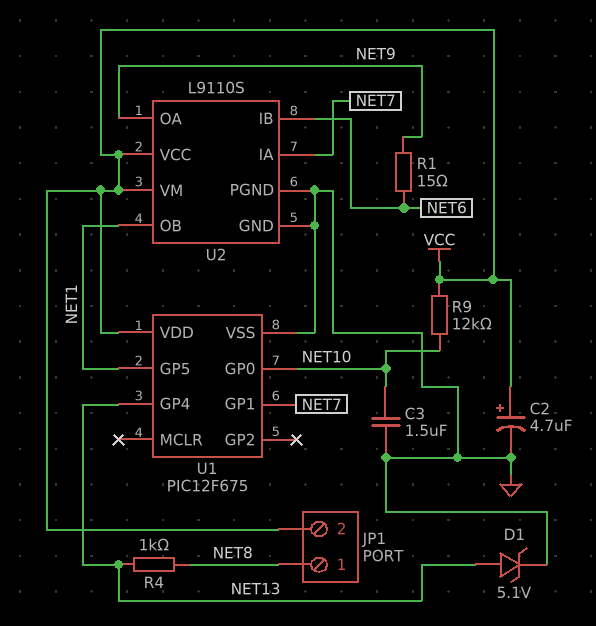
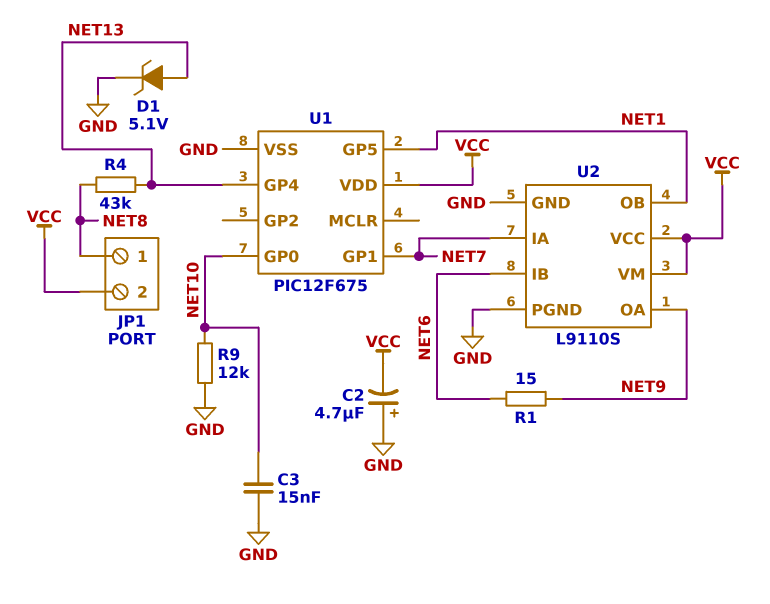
C2: 4.7uF (plus VCC, minus GND) -> 4.7uF (plus GND, minus VCC)
C3: 1.5uF (GND, NET10) -> 15nF (GND, NET10)
R4: 1k (NET8, NET13) -> 43k (NET8, NET13)
R9: 12k (NET10, VCC) -> 12k (GND, NET10)

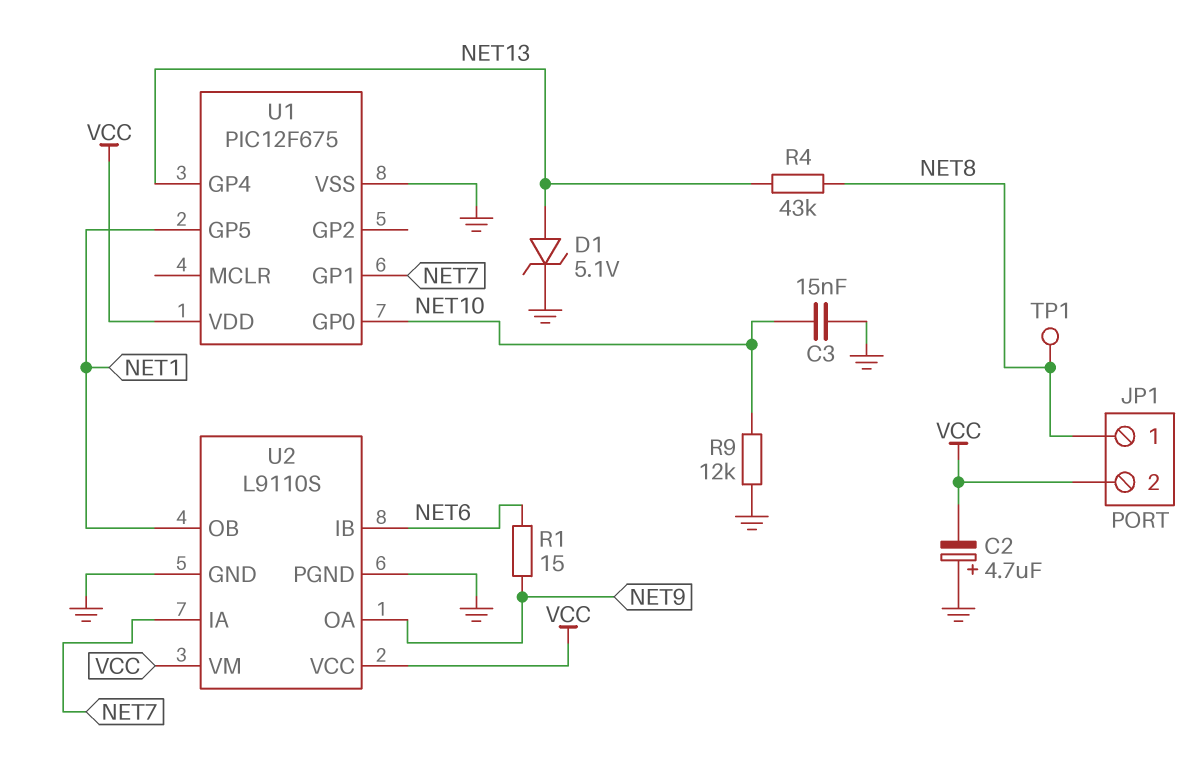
TP1: none -> test point (NET8)

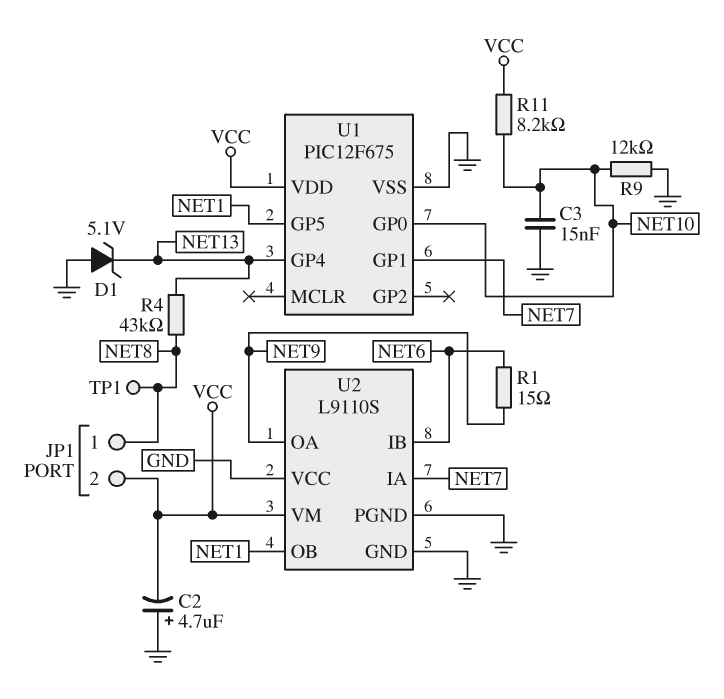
D1: zener 5.1V (A NET13, K GND) -> zener 5.1V (A GND, K NET13)
R11: none -> 8.2k (NET10, VCC)
U2 pin VCC: VCC -> GND

